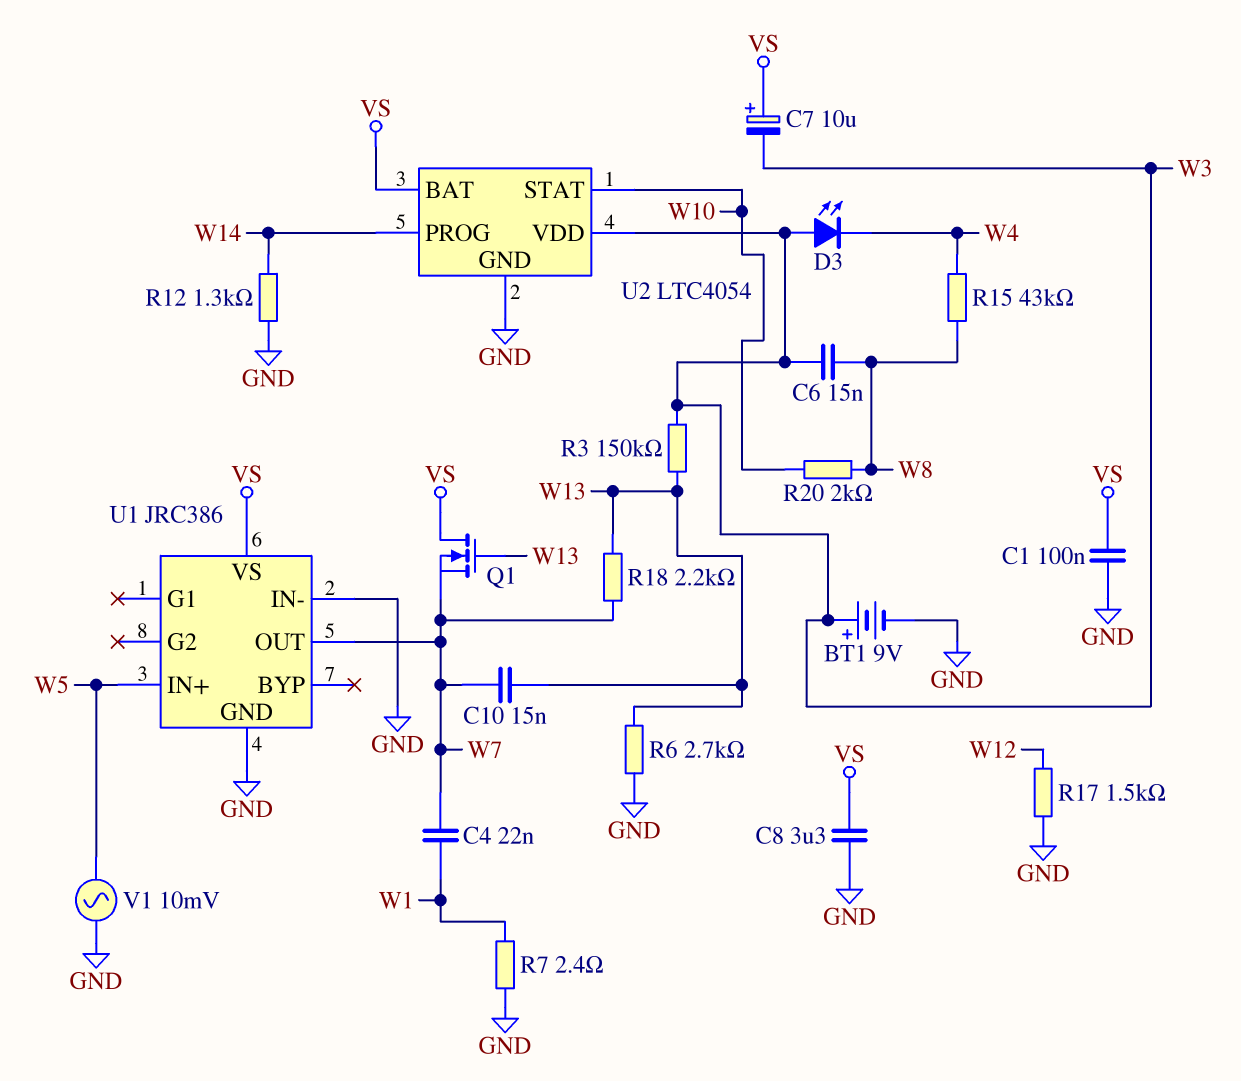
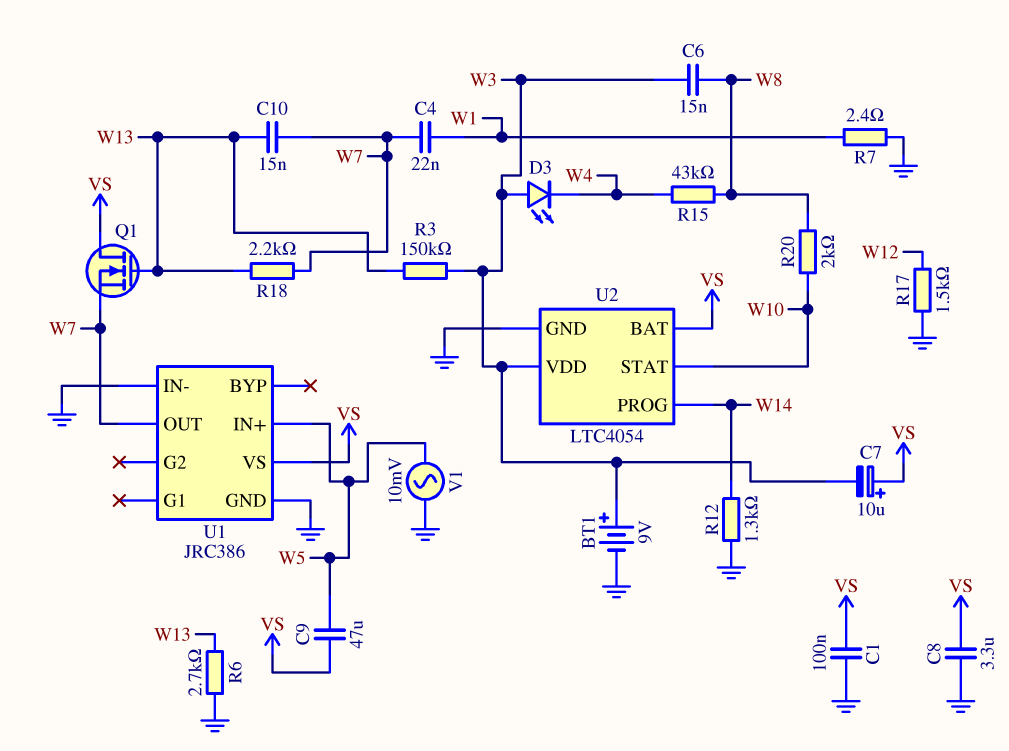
C9: none -> 47uF (VS, W5)

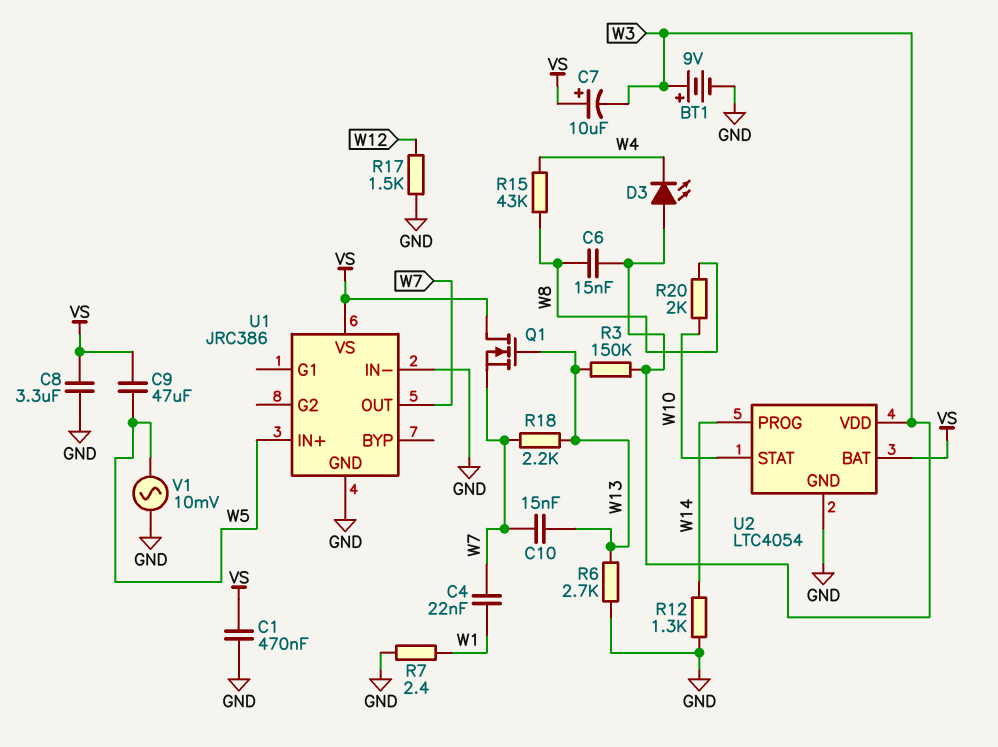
C1: 100nF (GND, VS) -> 470nF (GND, VS)

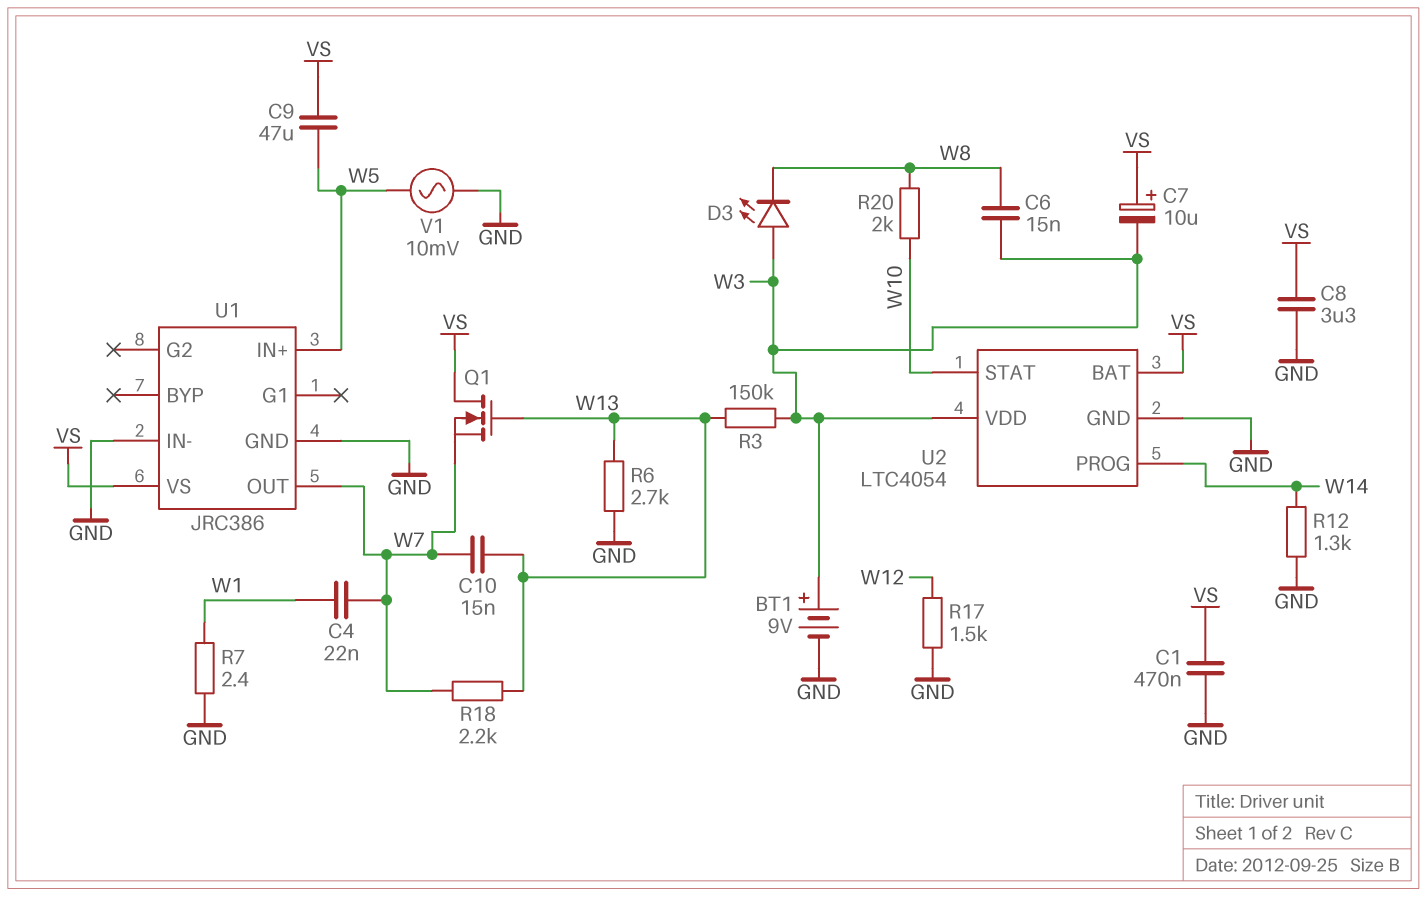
D3: LED (A W3, K W4) -> LED (A W3, K W8)
R15: 43k (W4, W8) -> none

